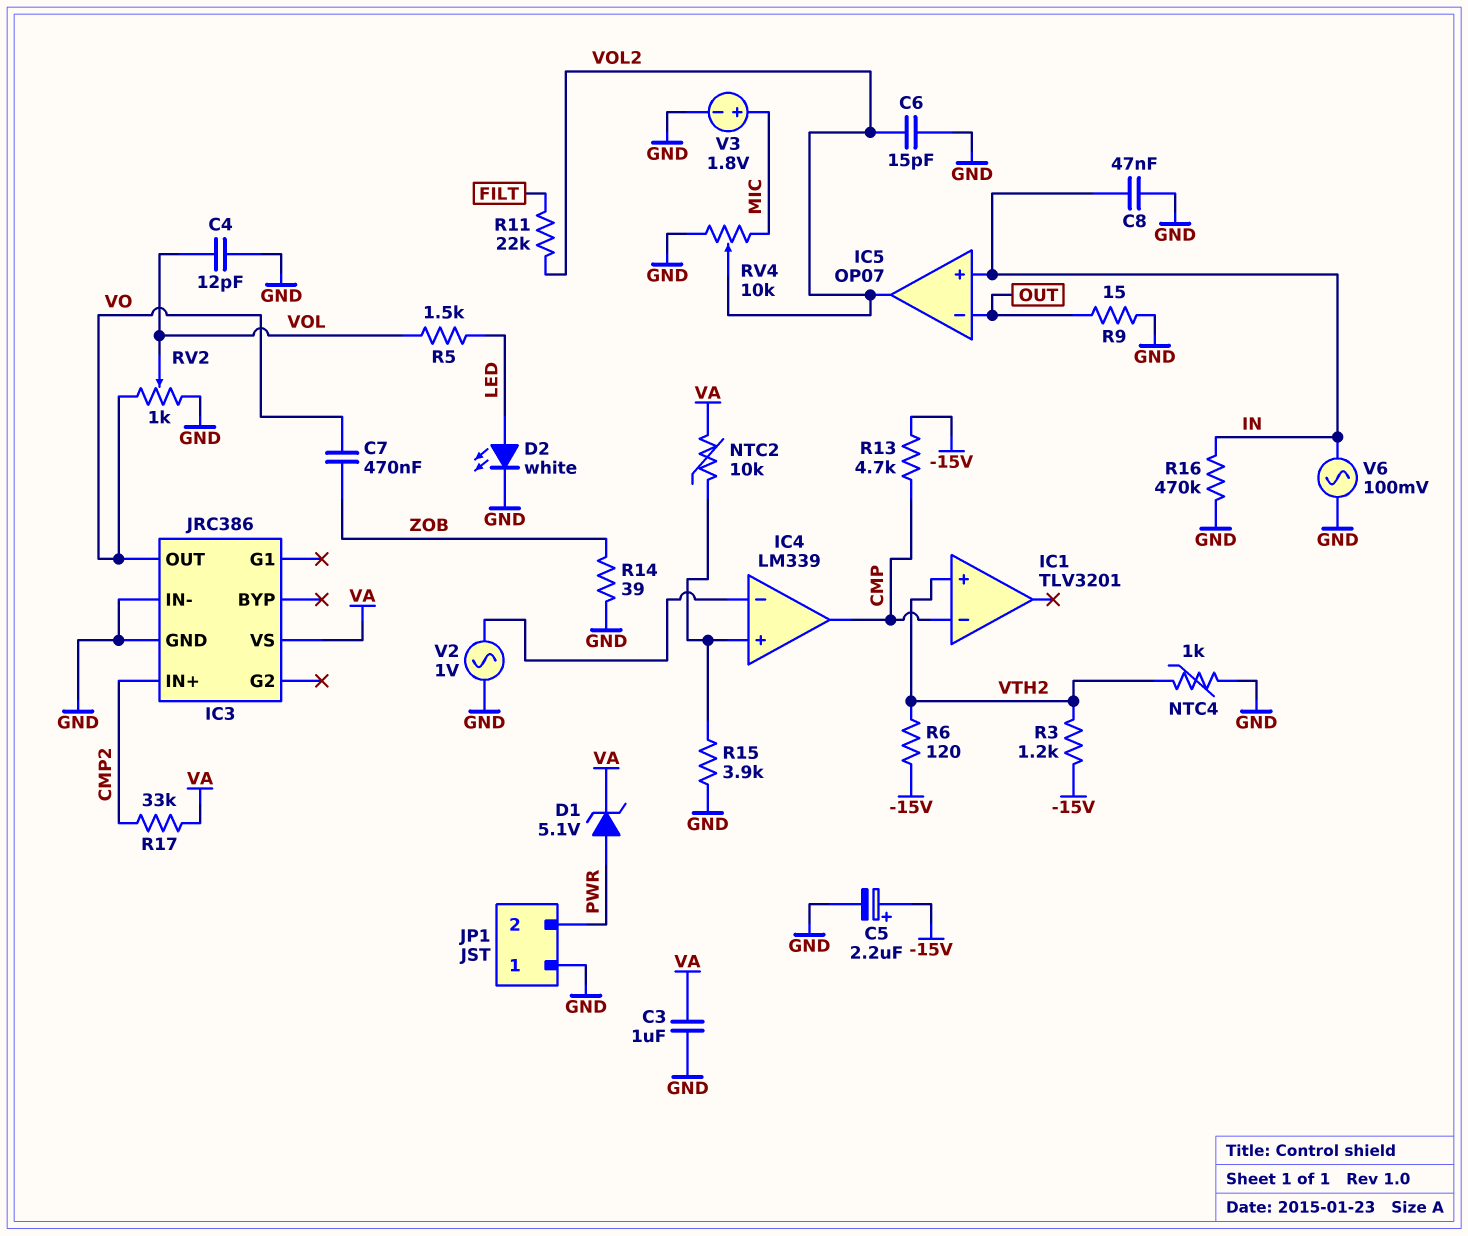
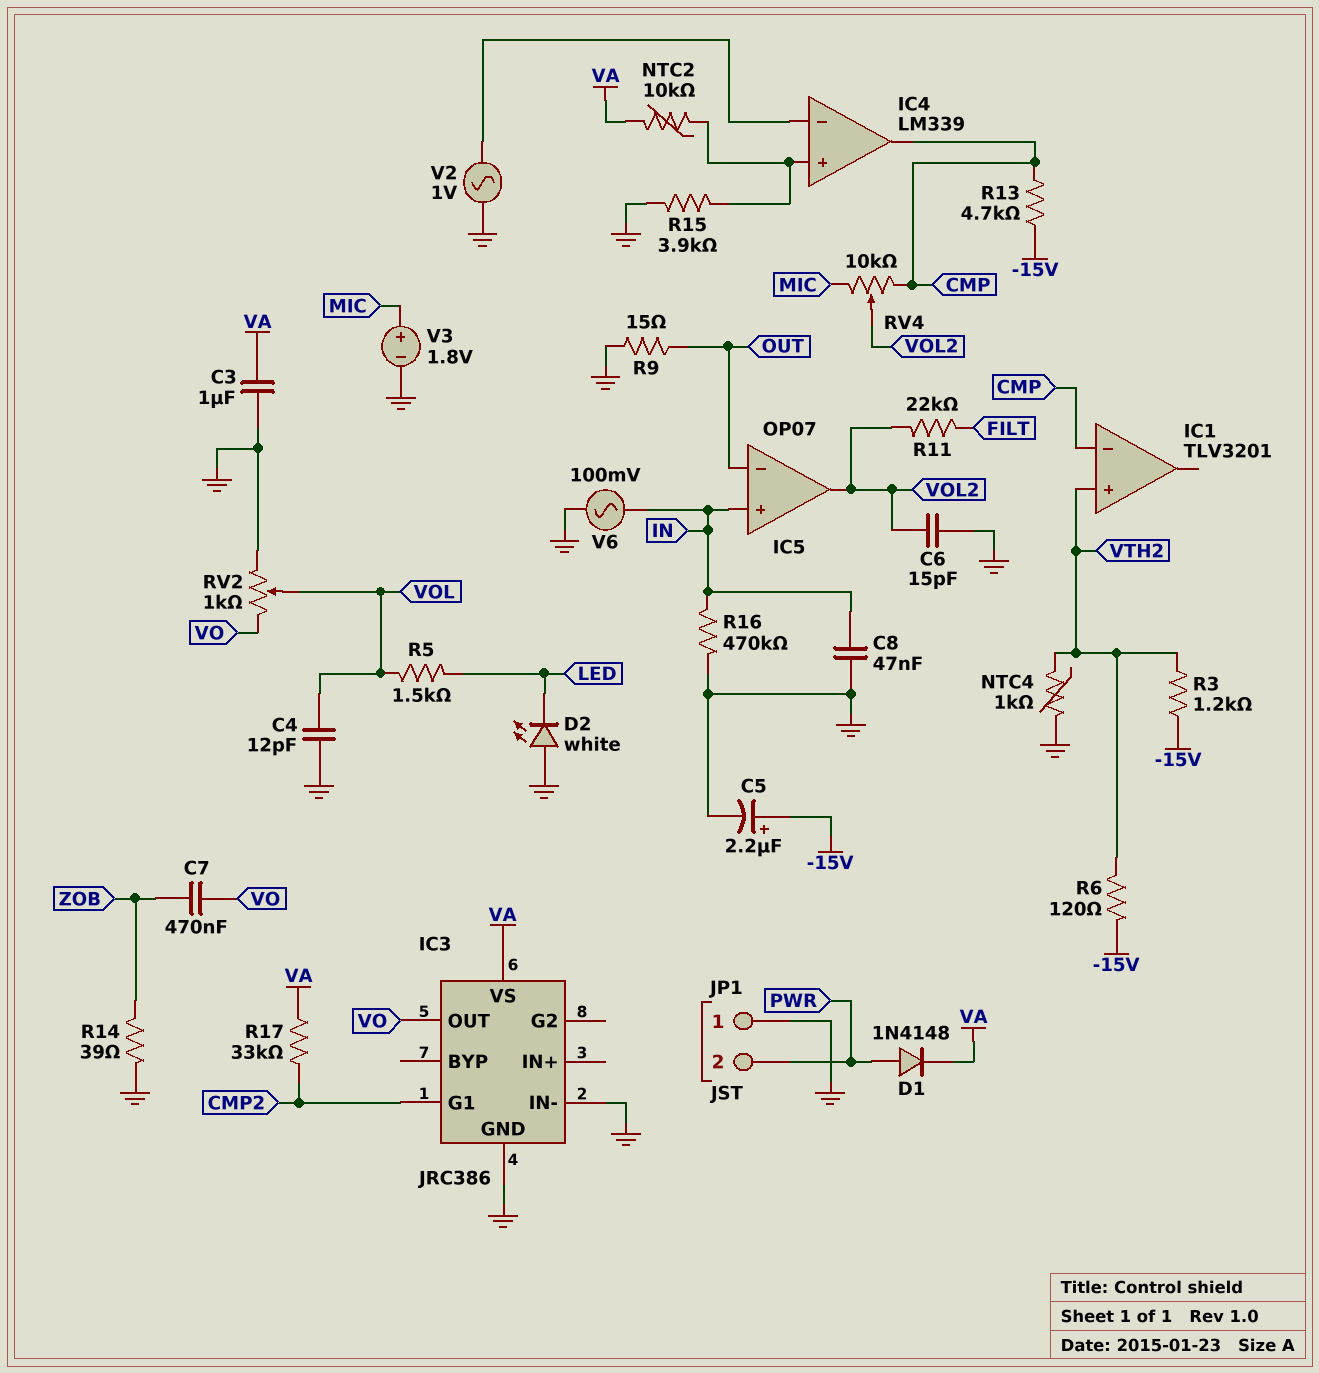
D1: zener 5.1V (A PWR, K VA) -> diode 1N4148 (A PWR, K VA)
D2: LED white (A LED, K GND) -> LED white (A GND, K LED)
IC3 pin G1: none -> CMP2
IC3 pin IN+: CMP2 -> none
RV4: 10k (GND, MIC, wiper VOL2) -> 10k (CMP, MIC, wiper VOL2)

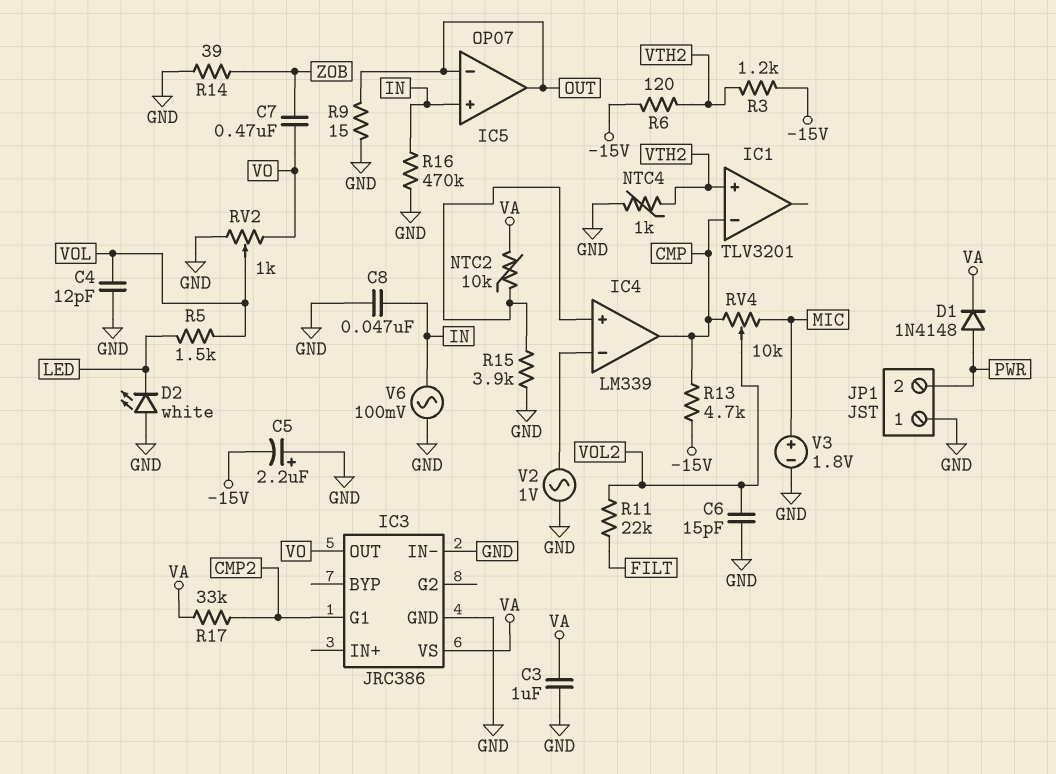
C5: 2.2uF (plus -15V, minus GND) -> 2.2uF (plus GND, minus -15V)
IC5 pin out: VOL2 -> OUT

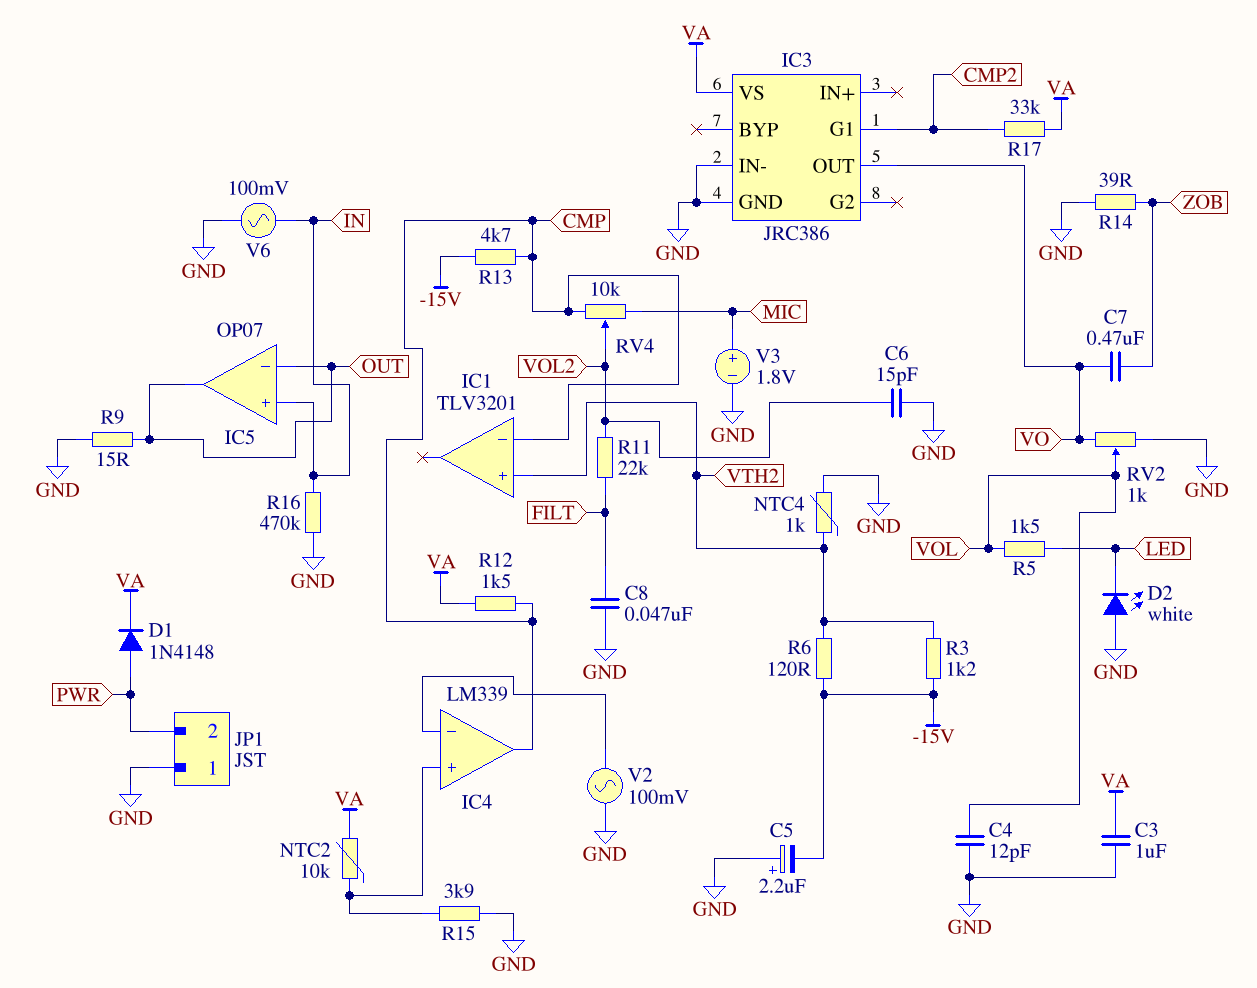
C8: 47nF (GND, IN) -> 47nF (FILT, GND)
R12: none -> 1.5k (CMP, VA)
V2: AC 1V (GND, IC4/in-) -> AC 100mV (GND, IC4/in-)

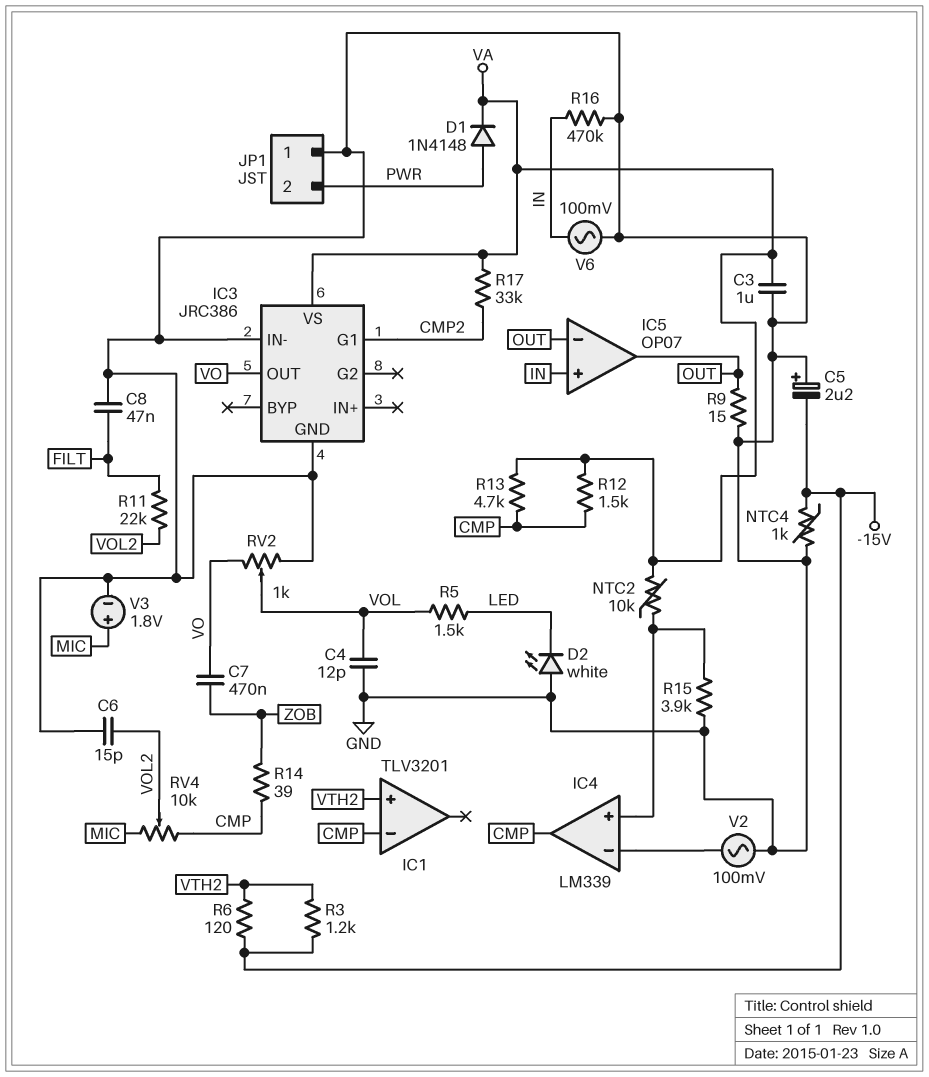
NTC4: 1k (GND, VTH2) -> 1k (-15V, GND)
R13: 4.7k (-15V, CMP) -> 4.7k (CMP, VA)
R14: 39 (GND, ZOB) -> 39 (CMP, ZOB)

